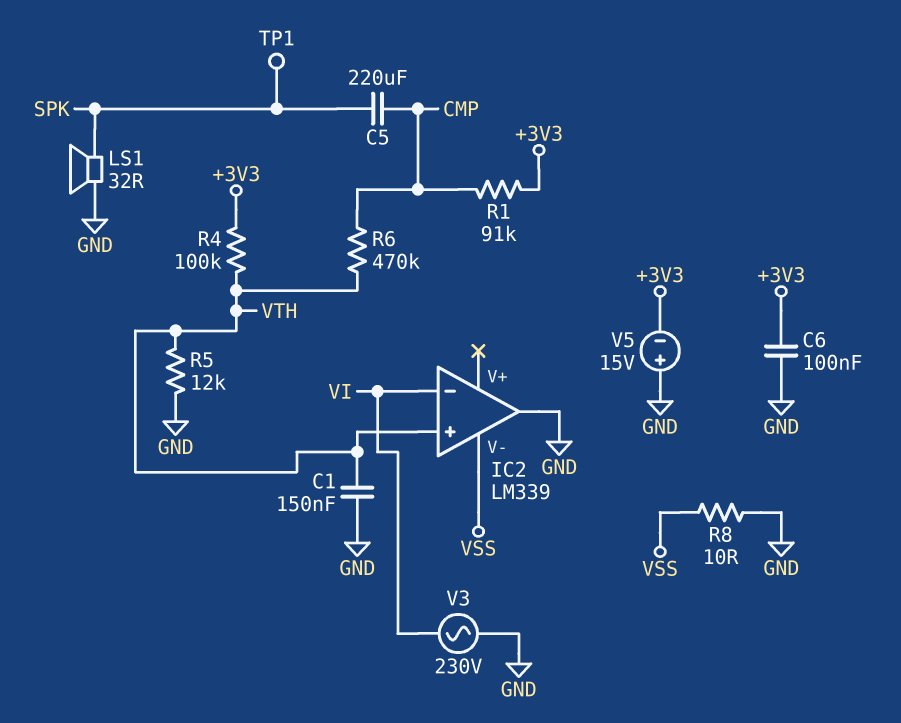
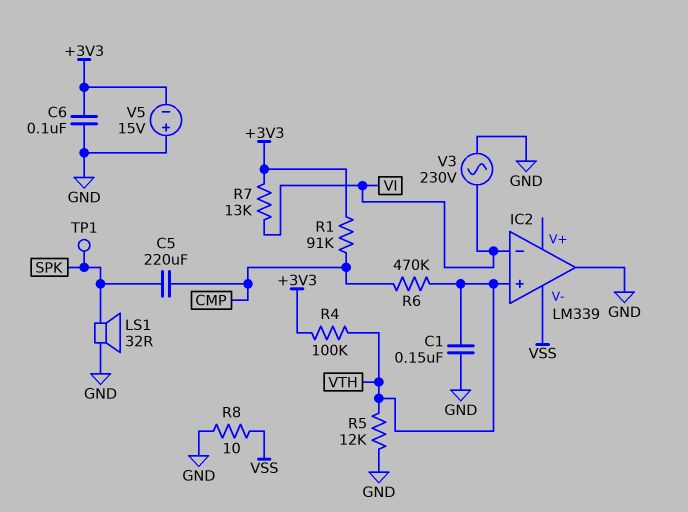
R7: none -> 13k (+3V3, VI)

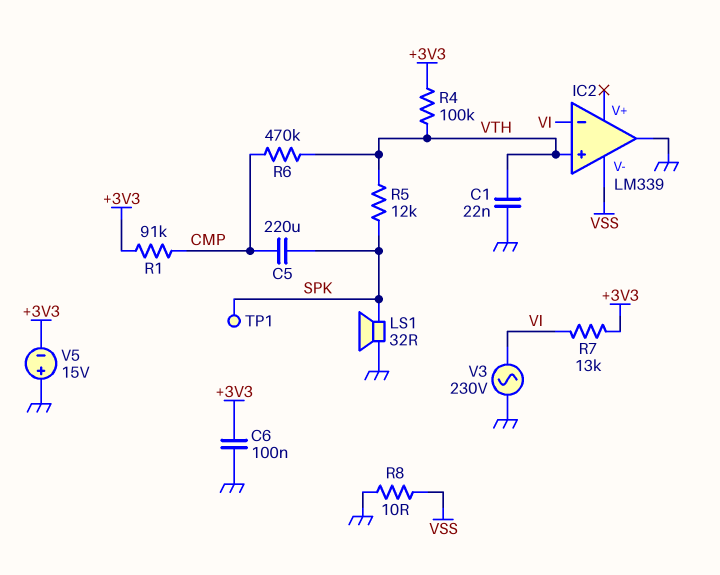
C1: 150nF (GND, VTH) -> 22nF (GND, VTH)
R5: 12k (GND, VTH) -> 12k (SPK, VTH)

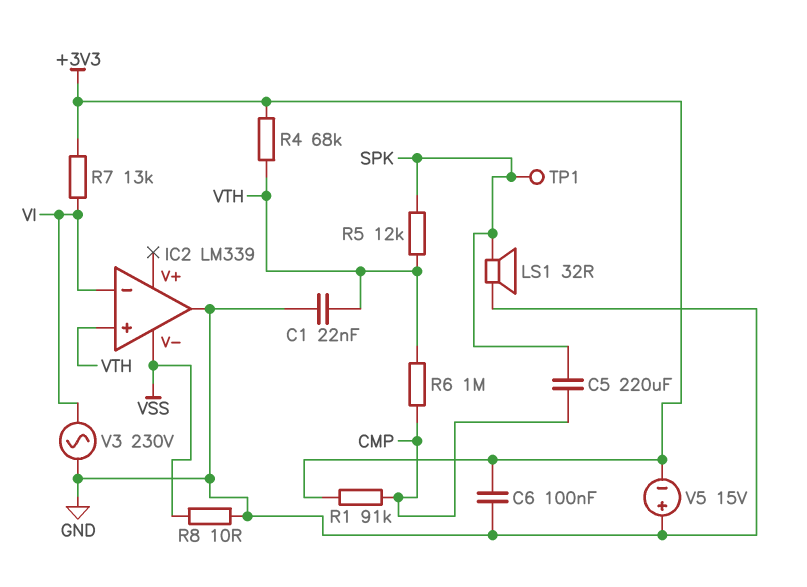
R4: 100k (+3V3, VTH) -> 68k (+3V3, VTH)
R6: 470k (CMP, VTH) -> 1M (CMP, VTH)

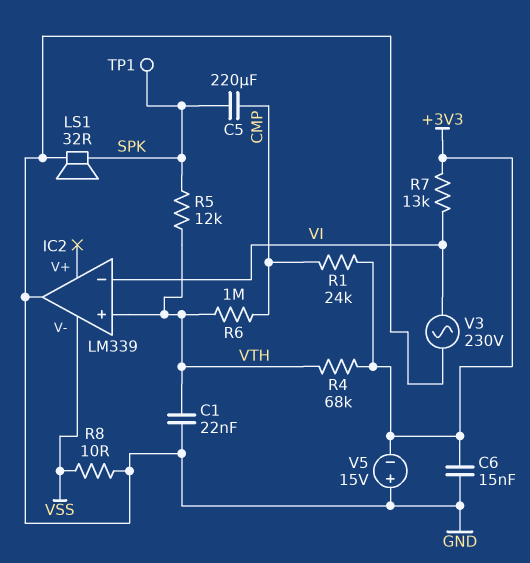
C6: 100nF (+3V3, GND) -> 15nF (+3V3, GND)
R1: 91k (+3V3, CMP) -> 24k (+3V3, CMP)

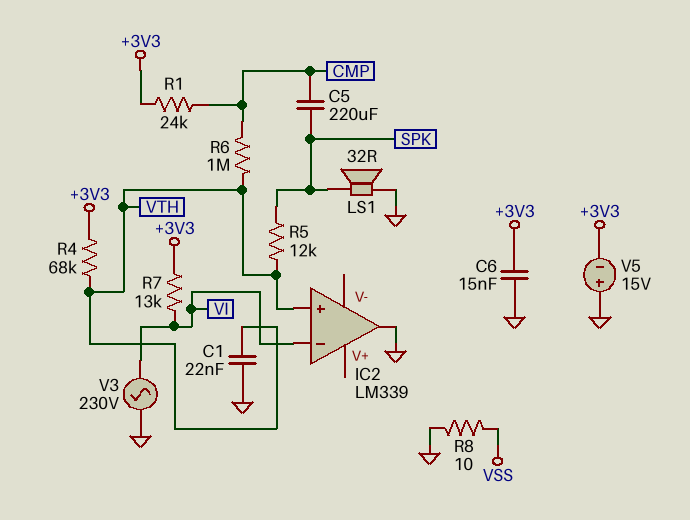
IC2 pin V-: VSS -> none
TP1: test point (SPK) -> none

